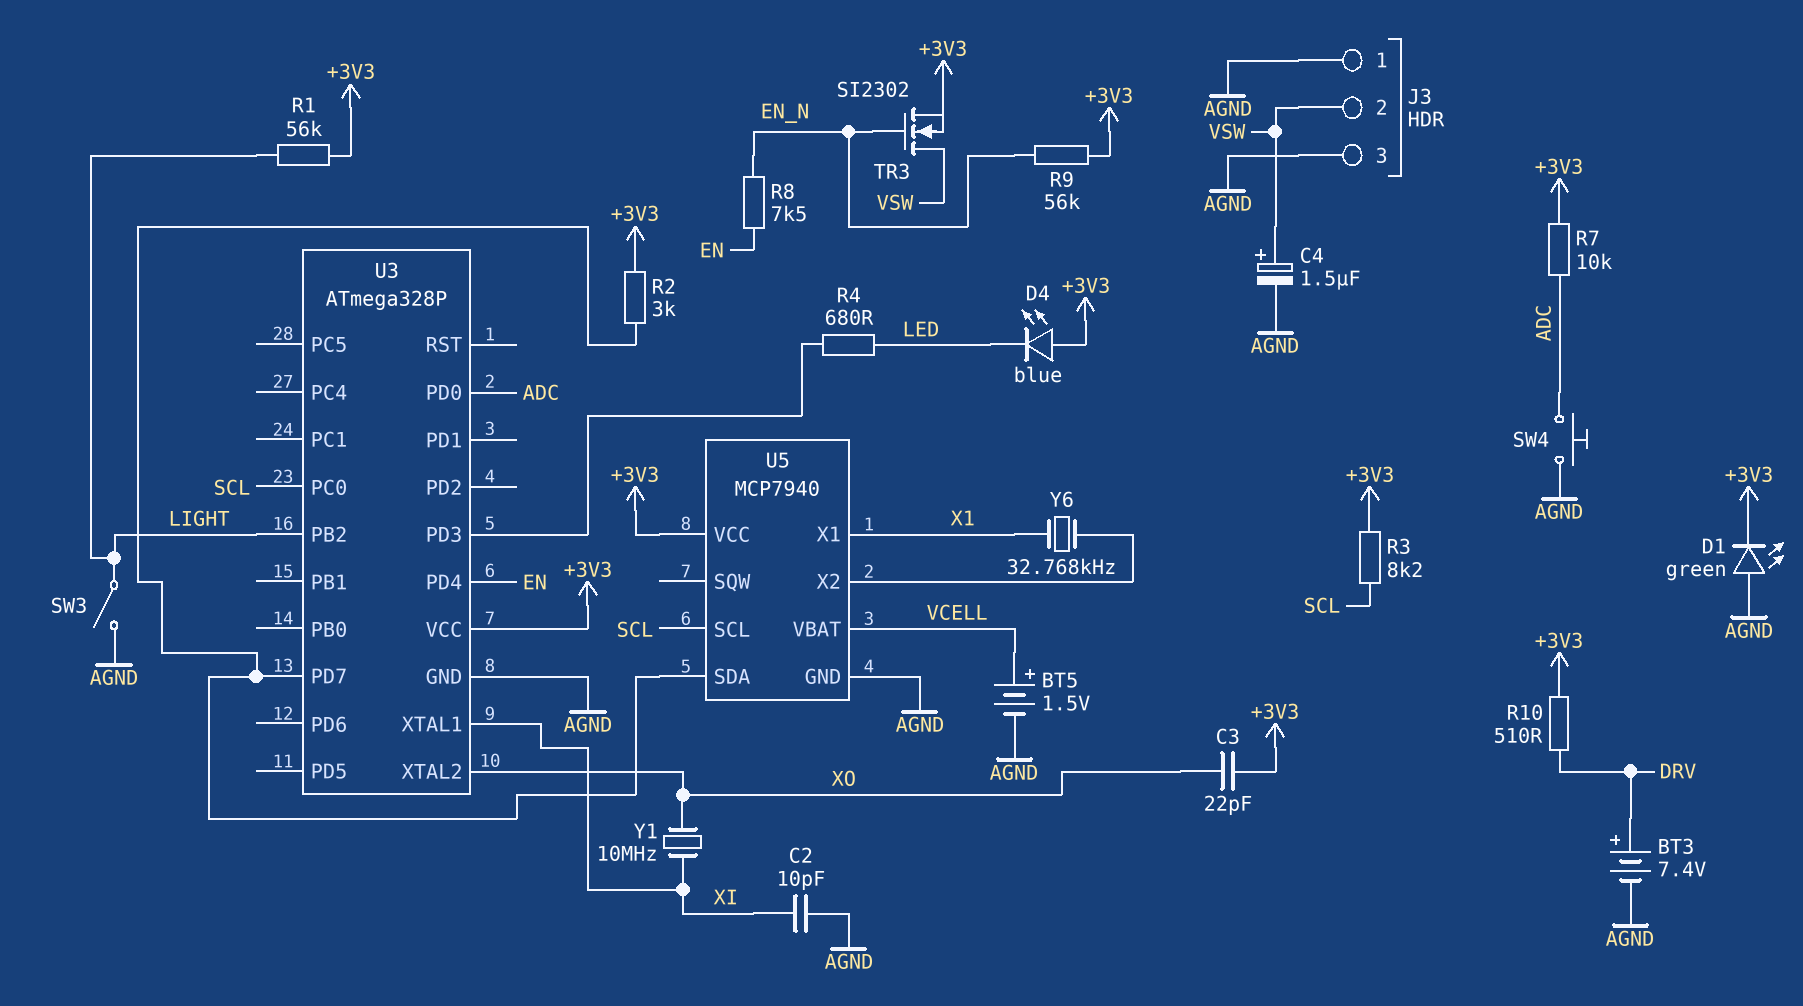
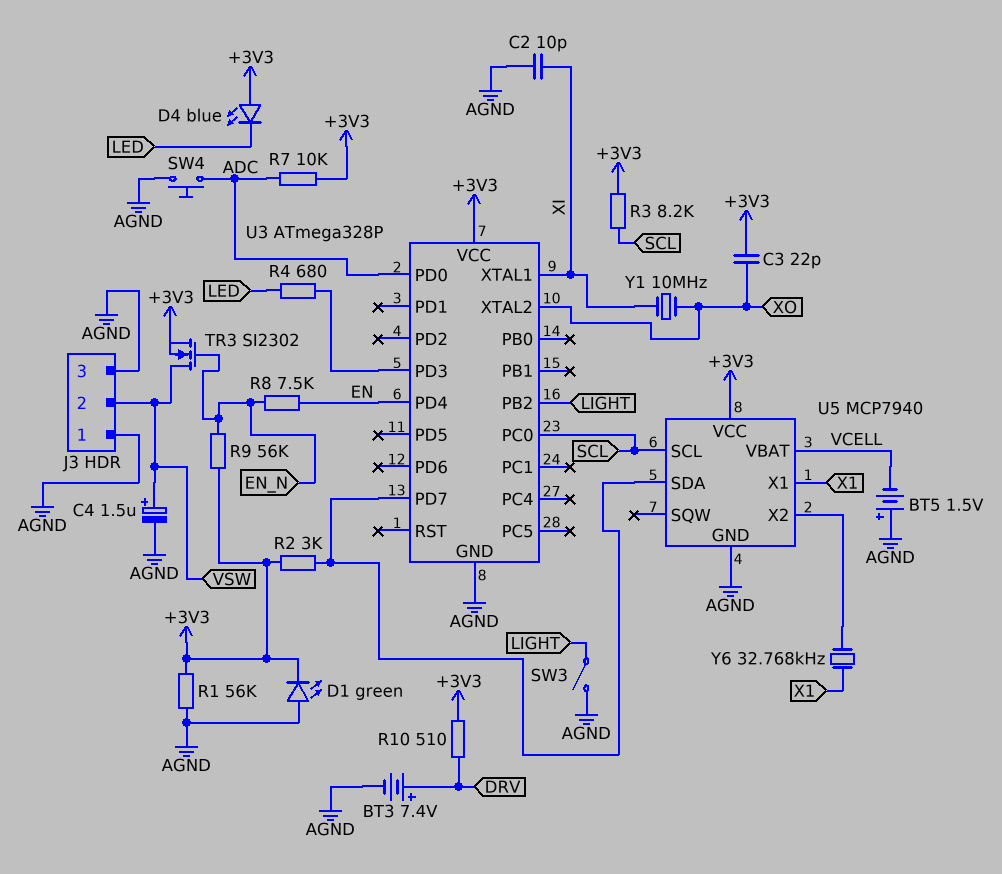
BT5: 1.5V (plus VCELL, minus AGND) -> 1.5V (plus AGND, minus VCELL)
R1: 56k (+3V3, LIGHT) -> 56k (+3V3, AGND)

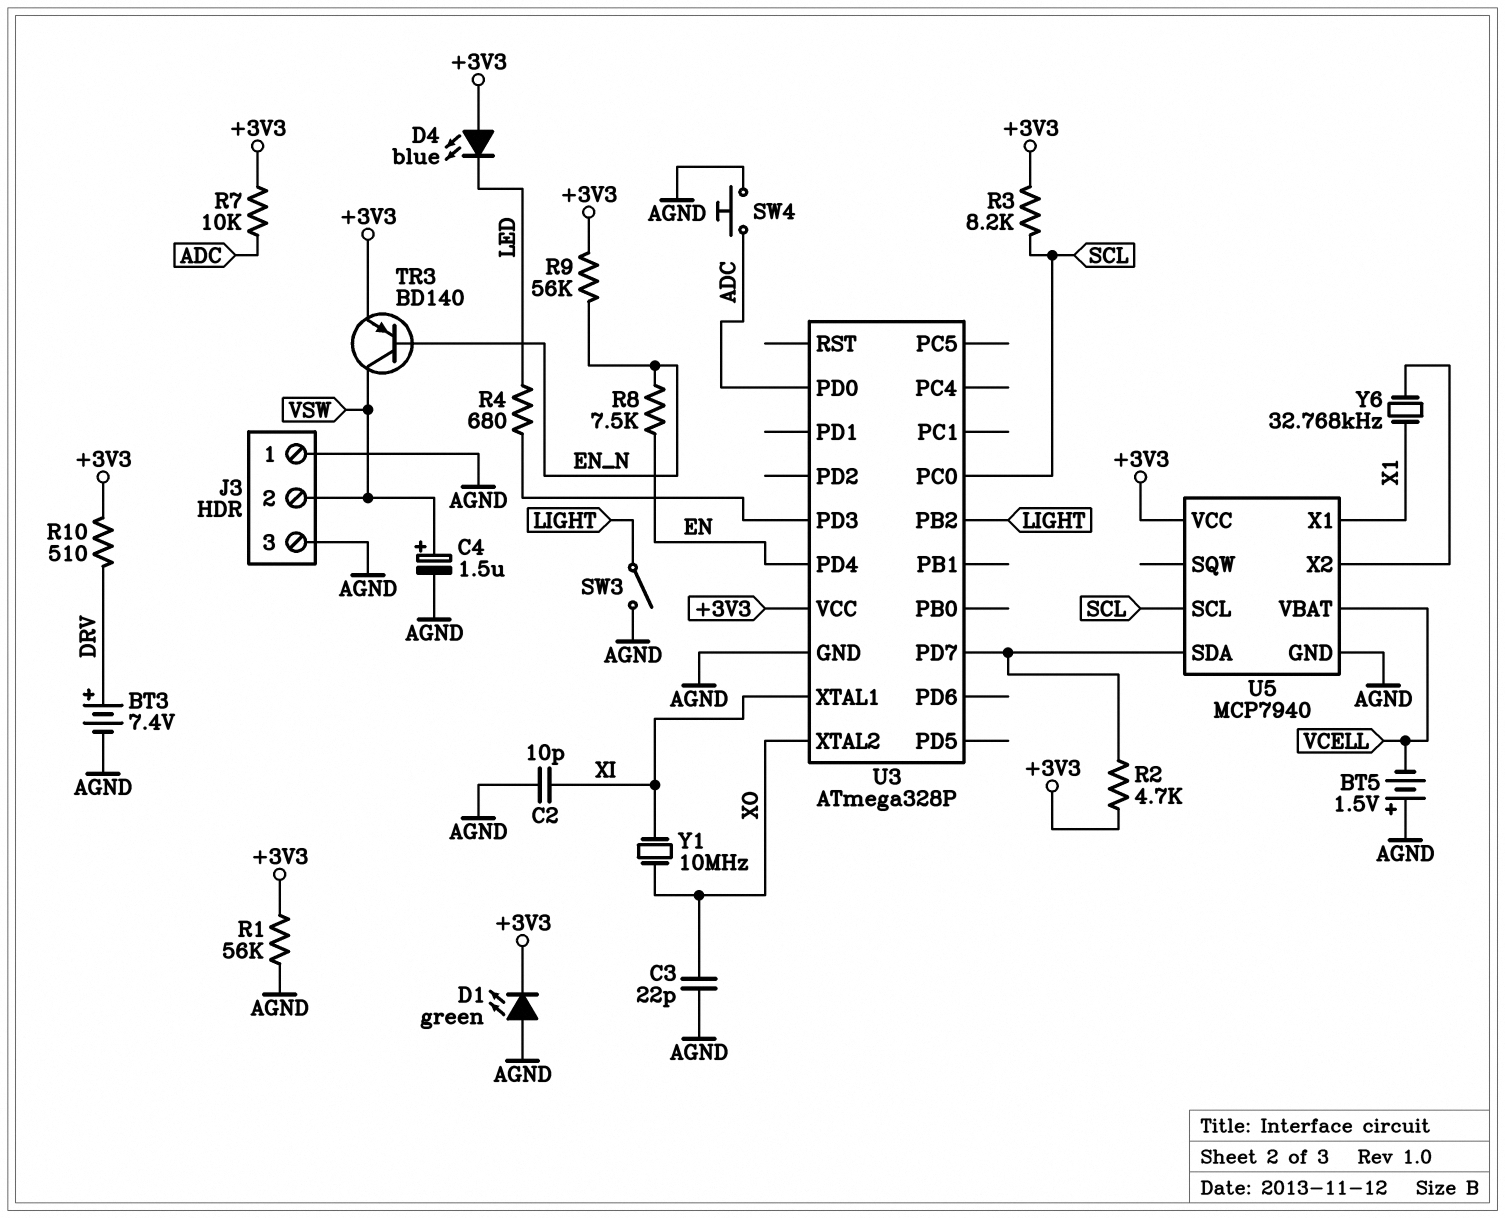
C3: 22pF (+3V3, XO) -> 22pF (AGND, XO)
R2: 3k (+3V3, U3/PD7) -> 4.7k (+3V3, U3/PD7)
TR3: NMOS SI2302 (G EN_N, D VSW, S +3V3) -> PNP BD140 (B EN_N, C VSW, E +3V3)

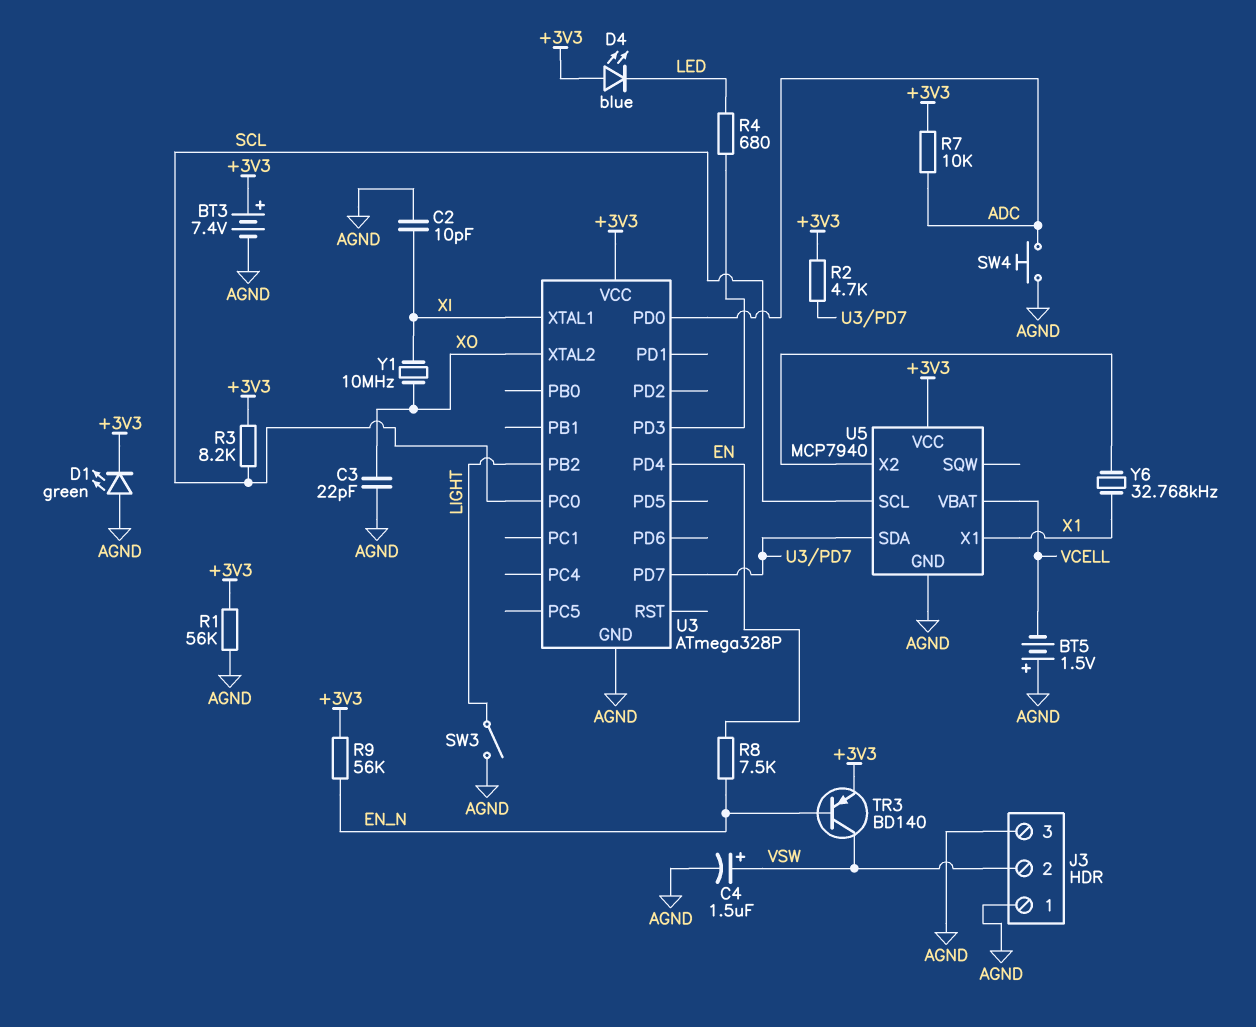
BT3: 7.4V (plus DRV, minus AGND) -> 7.4V (plus +3V3, minus AGND)
R10: 510 (+3V3, DRV) -> none

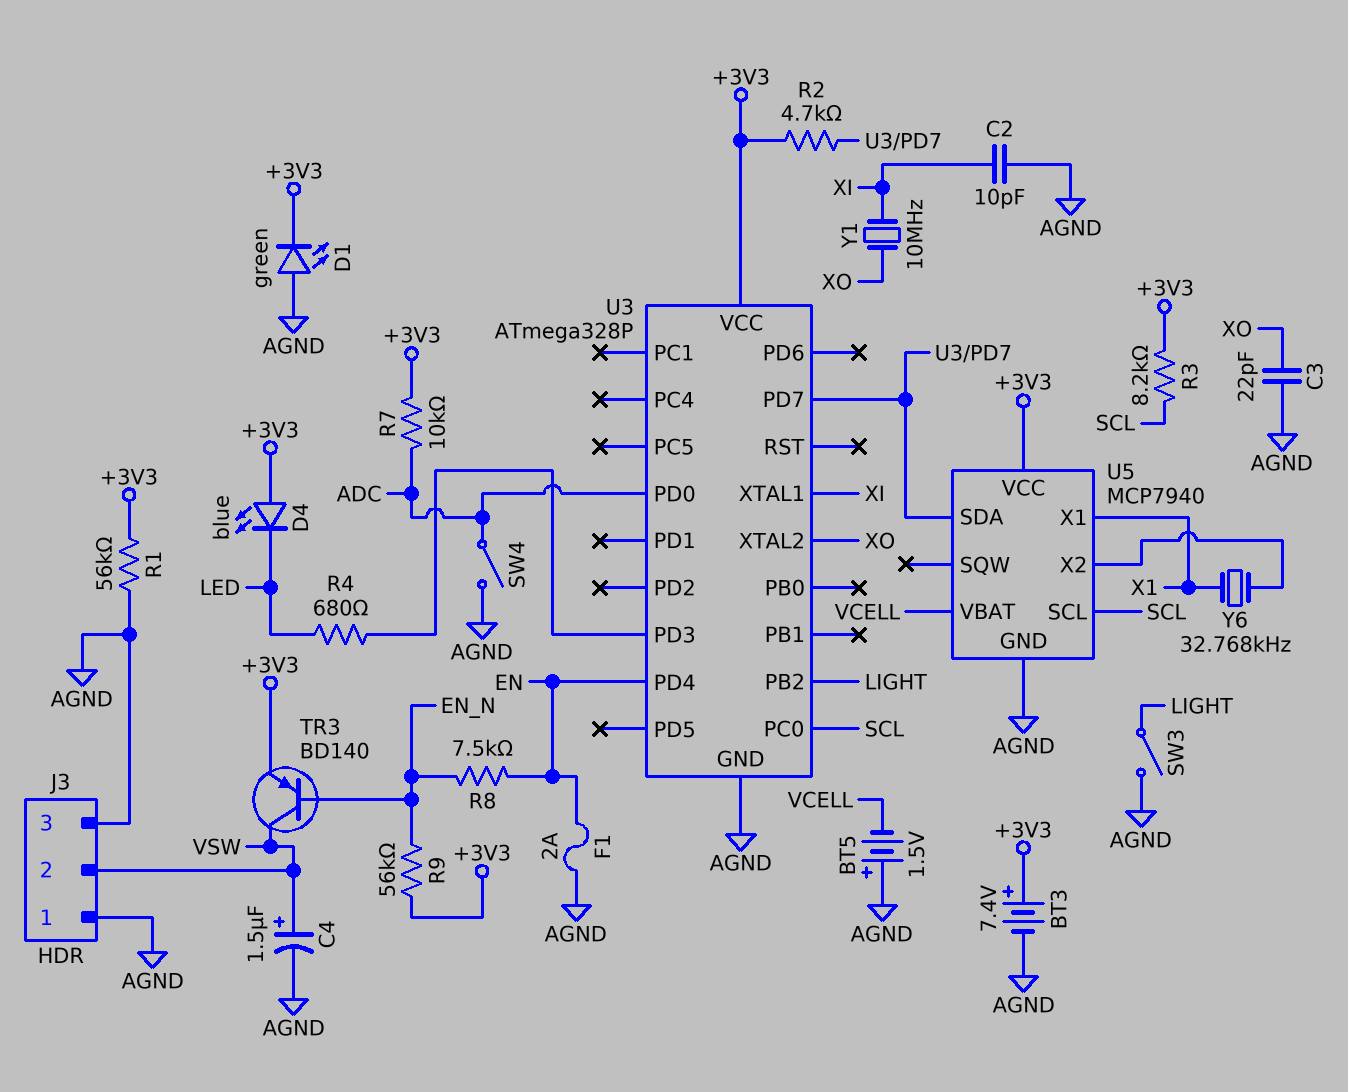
F1: none -> 2A (AGND, EN)
SW4: button (ADC, AGND) -> switch (ADC, AGND)

